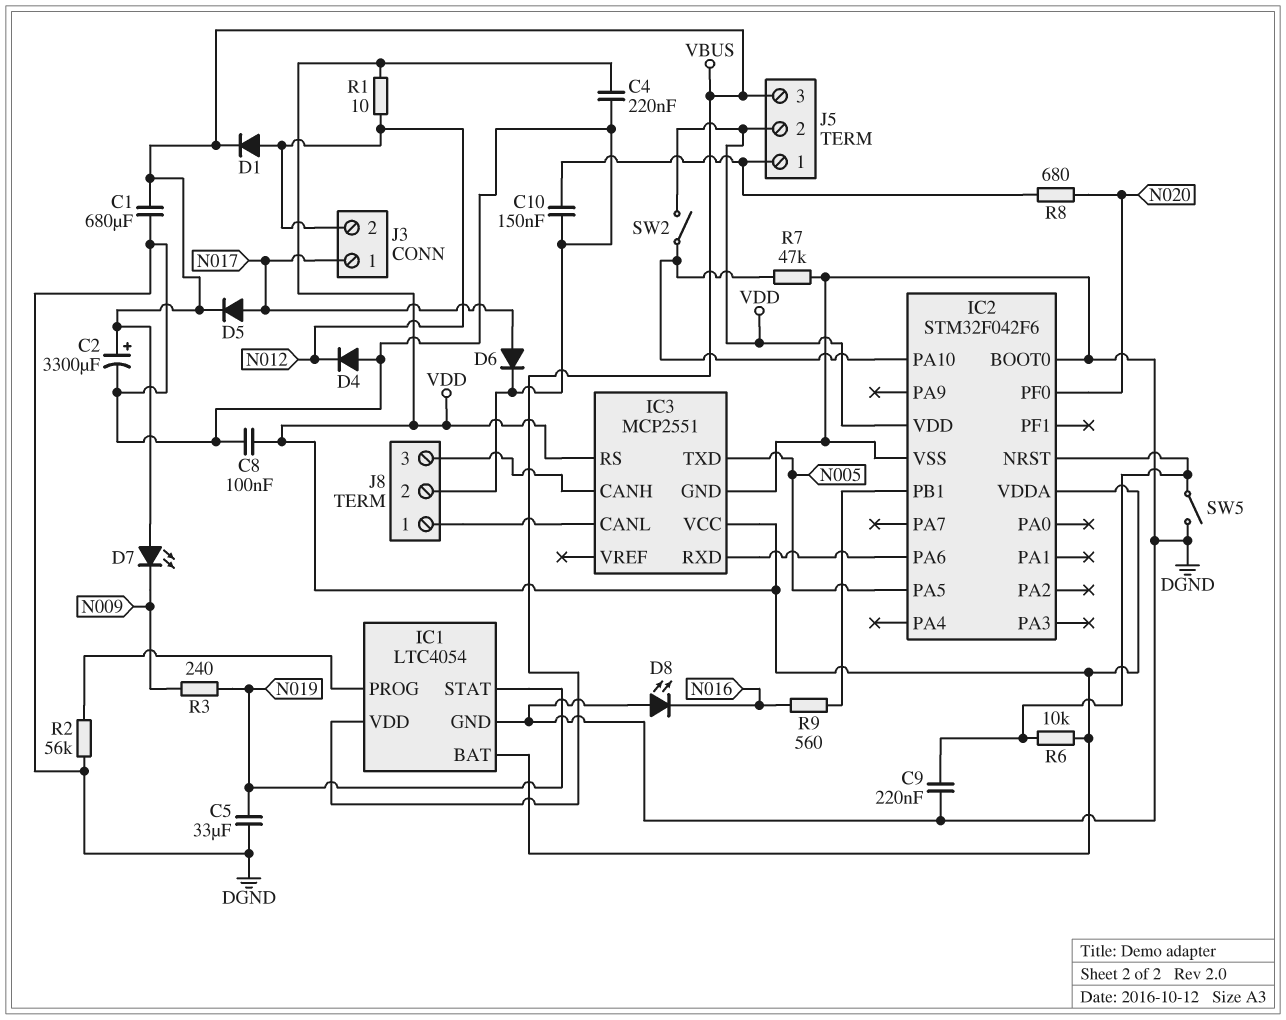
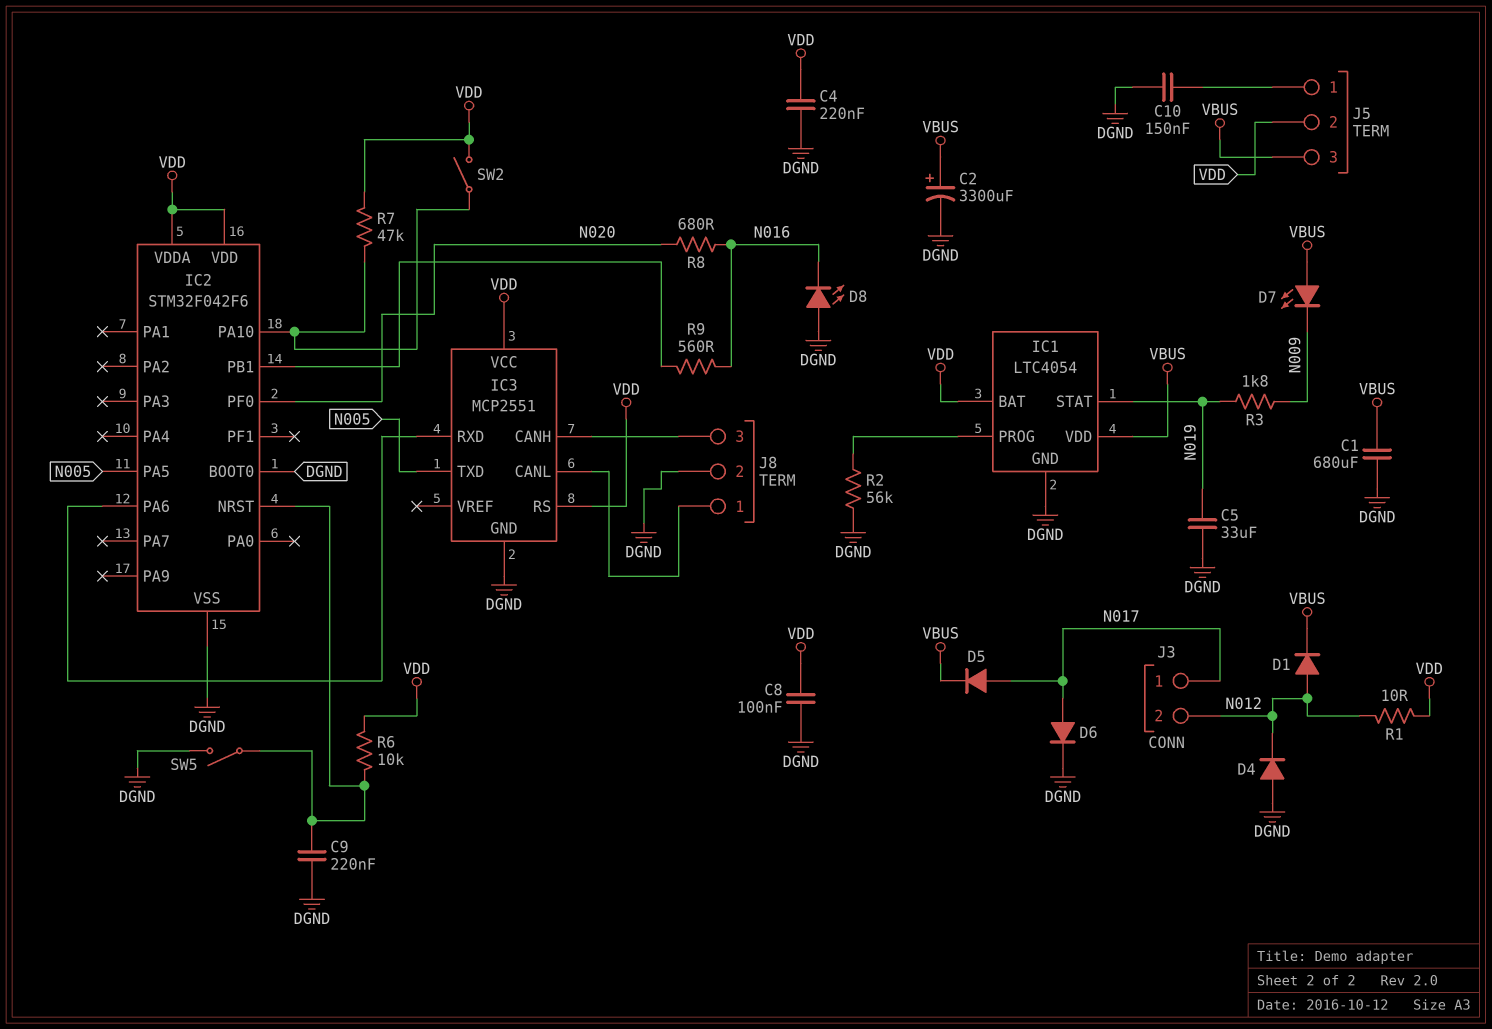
R3: 240 (N009, N019) -> 1.8k (N009, N019)
R7: 47k (DGND, IC2/PA10) -> 47k (IC2/PA10, VDD)
R8: 680 (J5/1, N020) -> 680 (N016, N020)

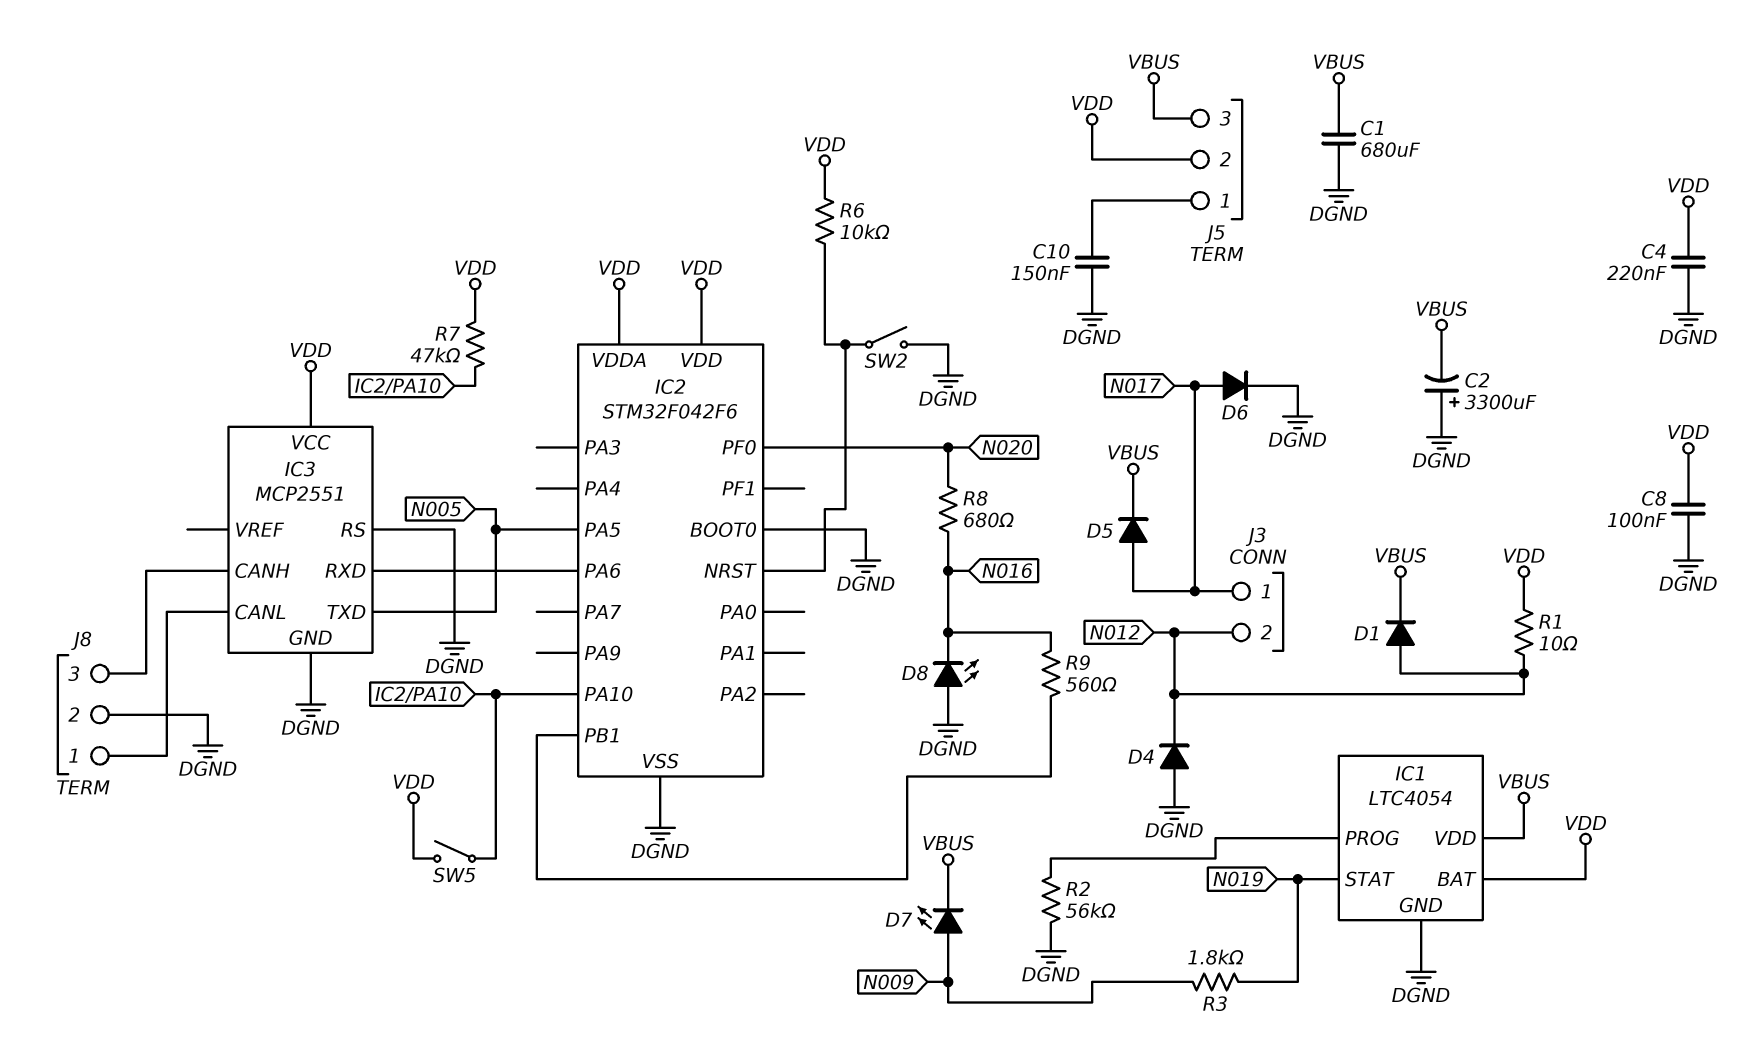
C2: 3300uF (plus VBUS, minus DGND) -> 3300uF (plus DGND, minus VBUS)
C5: 33uF (DGND, N019) -> none
C9: 220nF (DGND, IC2/NRST) -> none
D7: LED (A VBUS, K N009) -> LED (A N009, K VBUS)
IC3 pin RS: VDD -> DGND
SW2: switch (IC2/PA10, VDD) -> switch (DGND, IC2/NRST)
SW5: switch (DGND, IC2/NRST) -> switch (IC2/PA10, VDD)

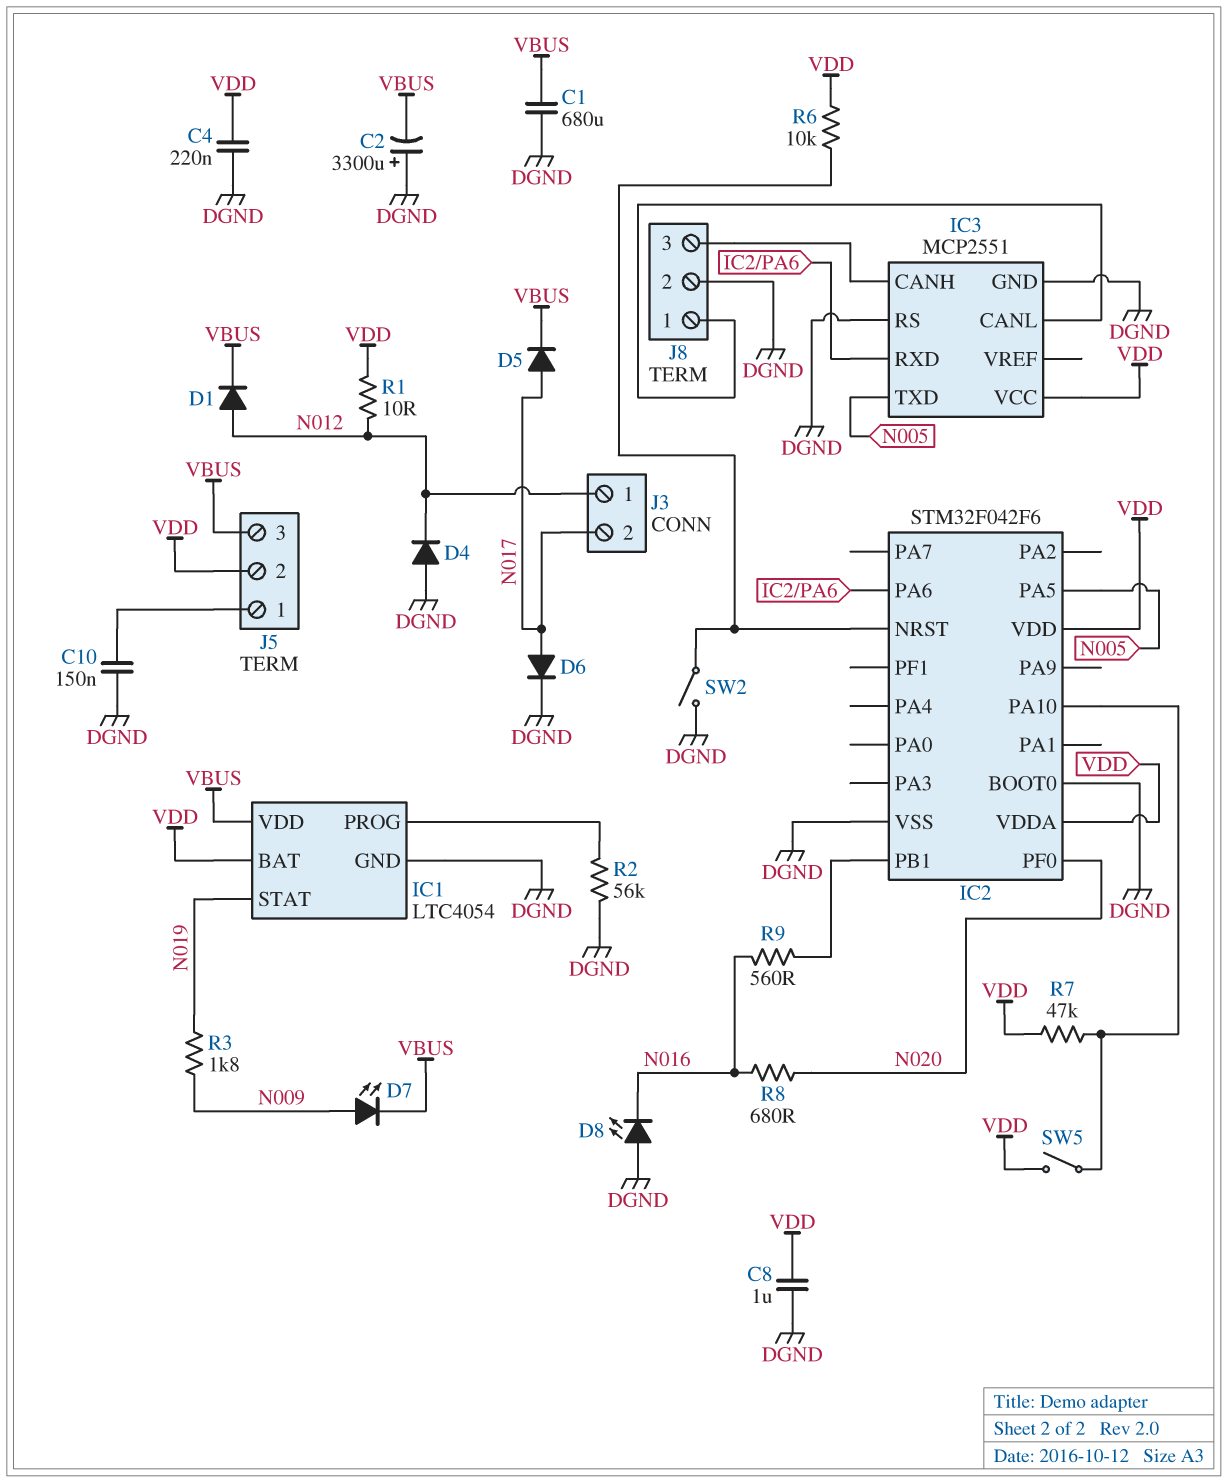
C8: 100nF (DGND, VDD) -> 1uF (DGND, VDD)
J3 pin 1: N017 -> N012
J3 pin 2: N012 -> N017

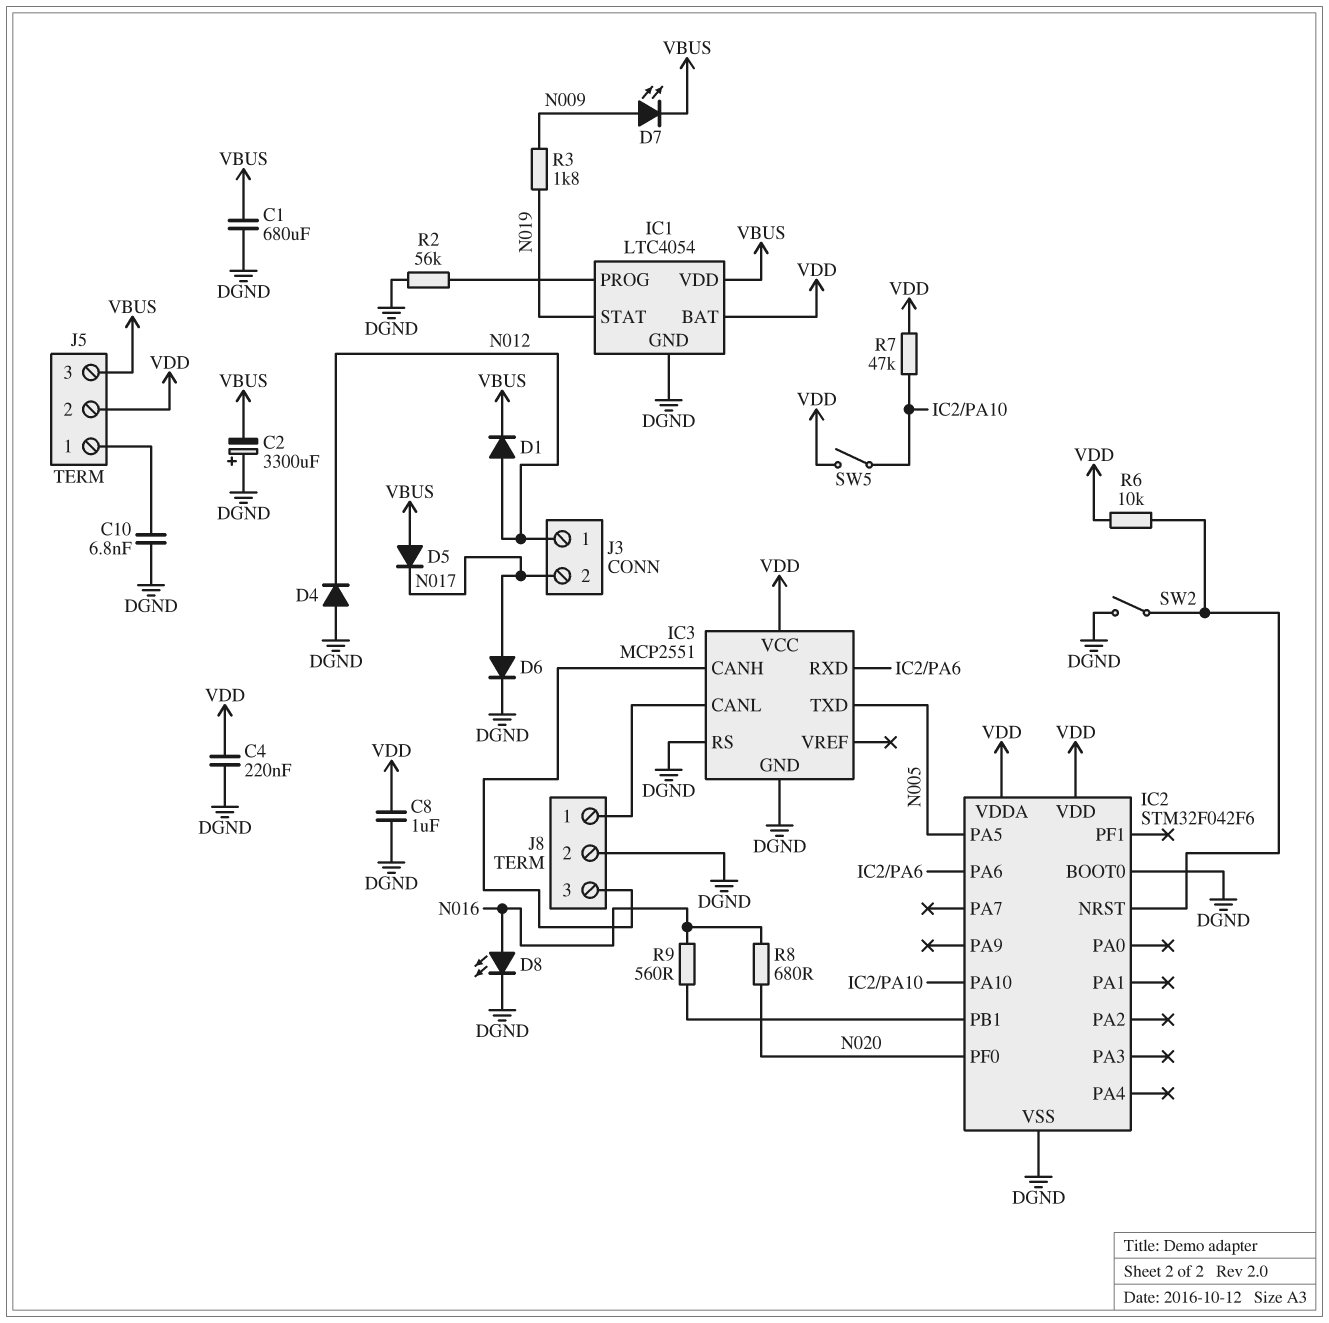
C10: 150nF (DGND, J5/1) -> 6.8nF (DGND, J5/1)
D5: diode (A N017, K VBUS) -> diode (A VBUS, K N017)
D8: LED (A DGND, K N016) -> LED (A N016, K DGND)
R1: 10 (N012, VDD) -> none

